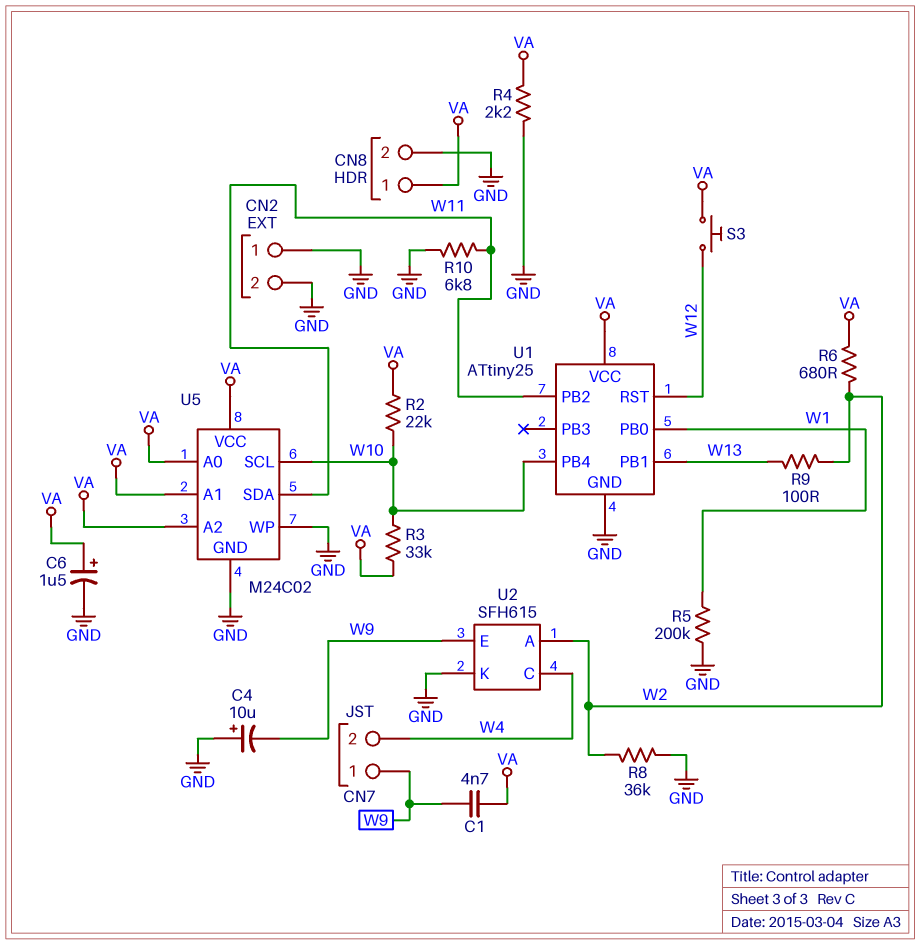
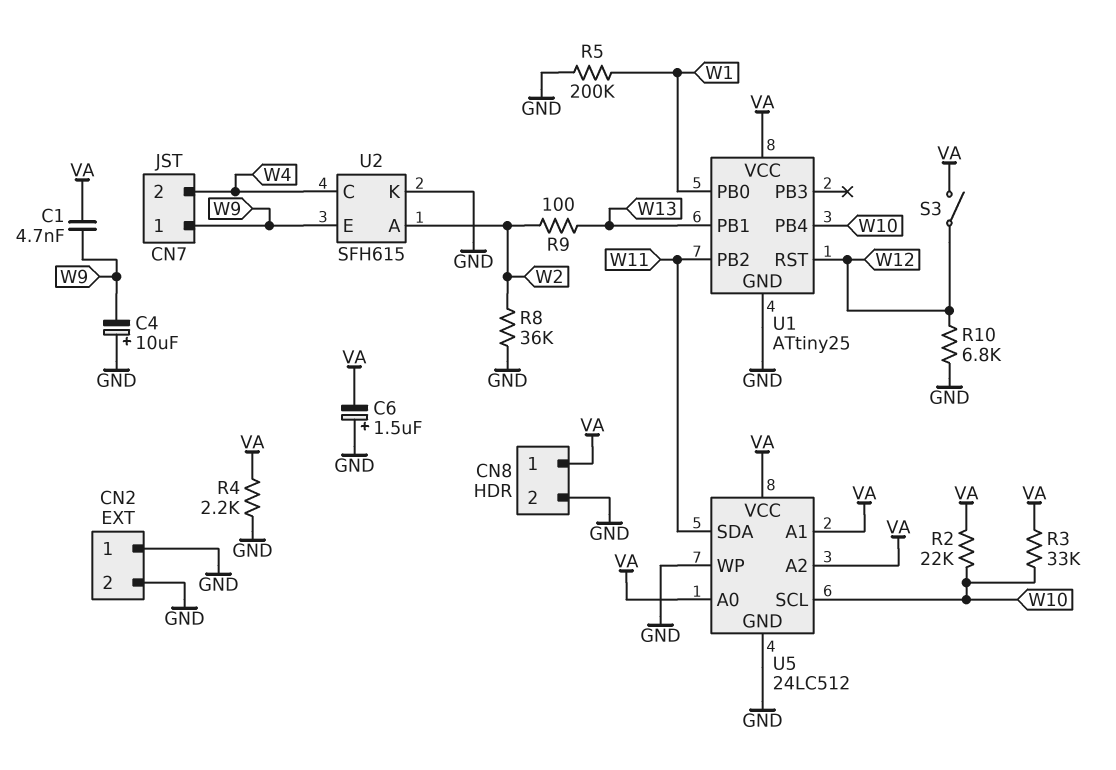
C6: 1.5uF (plus VA, minus GND) -> 1.5uF (plus GND, minus VA)
R6: 680 (VA, W2) -> none
R10: 6.8k (GND, W11) -> 6.8k (GND, W12)
S3: button (VA, W12) -> switch (VA, W12)
U5: M24C02 -> 24LC512

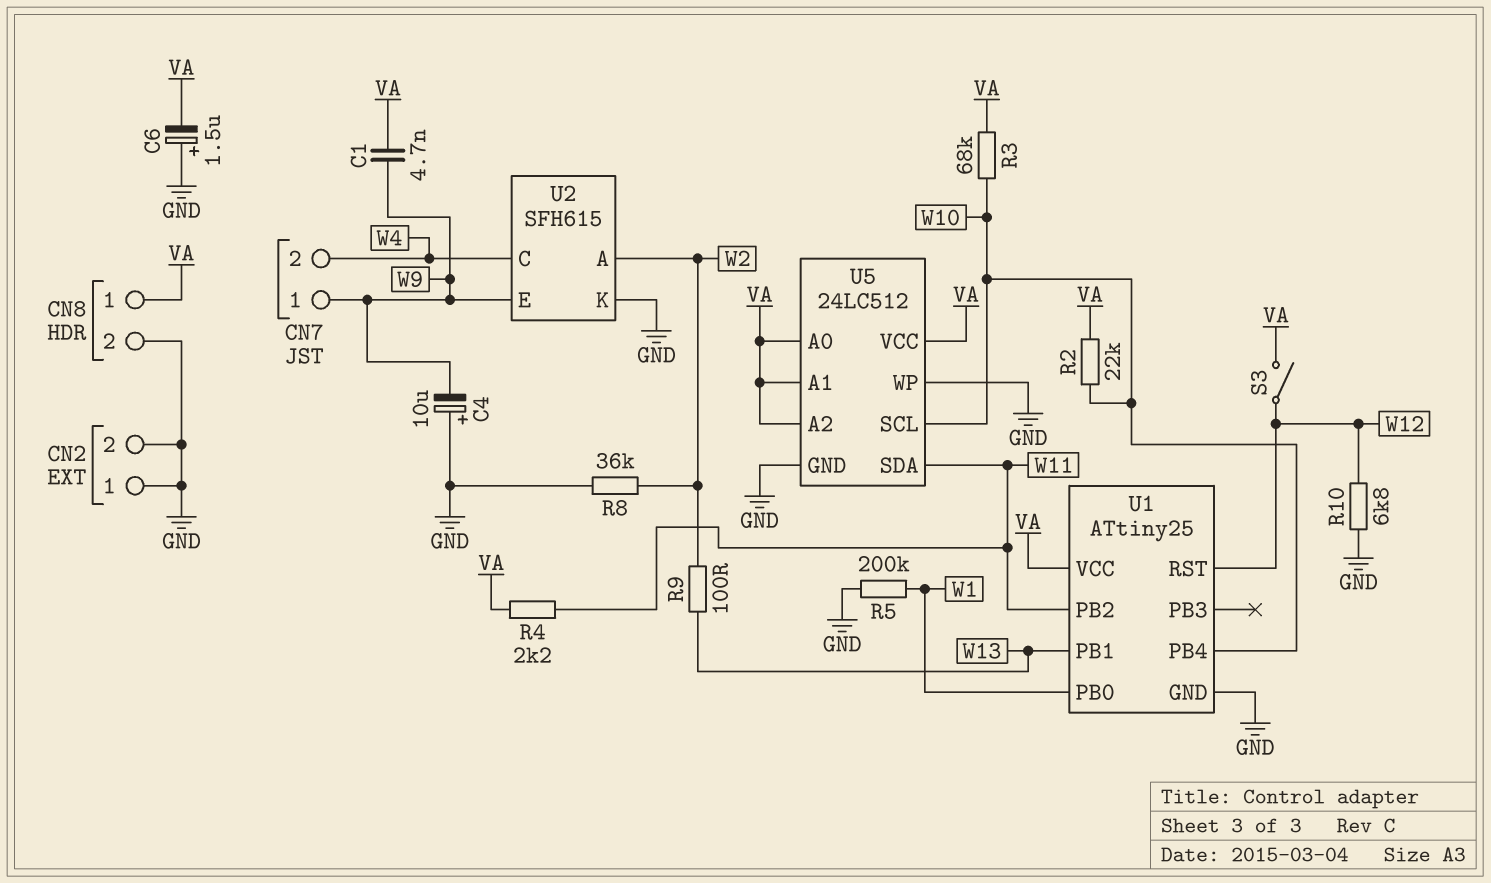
R3: 33k (VA, W10) -> 68k (VA, W10)
R4: 2.2k (GND, VA) -> 2.2k (VA, W11)

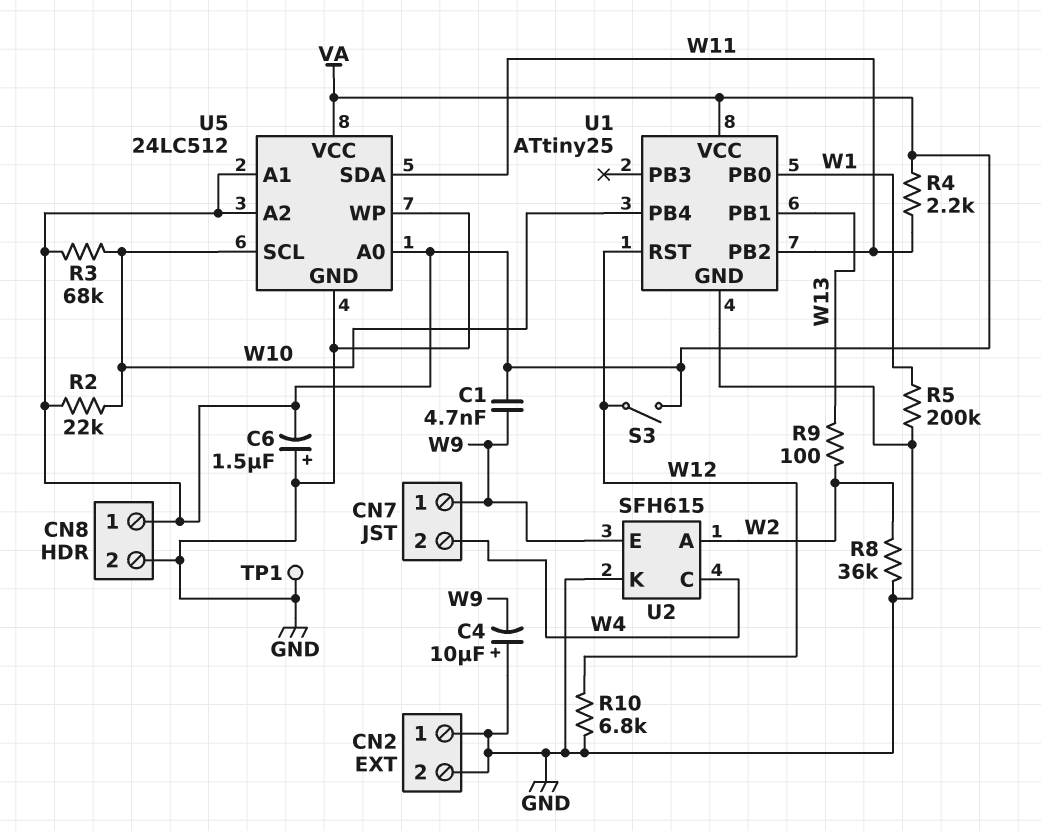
TP1: none -> test point (GND)

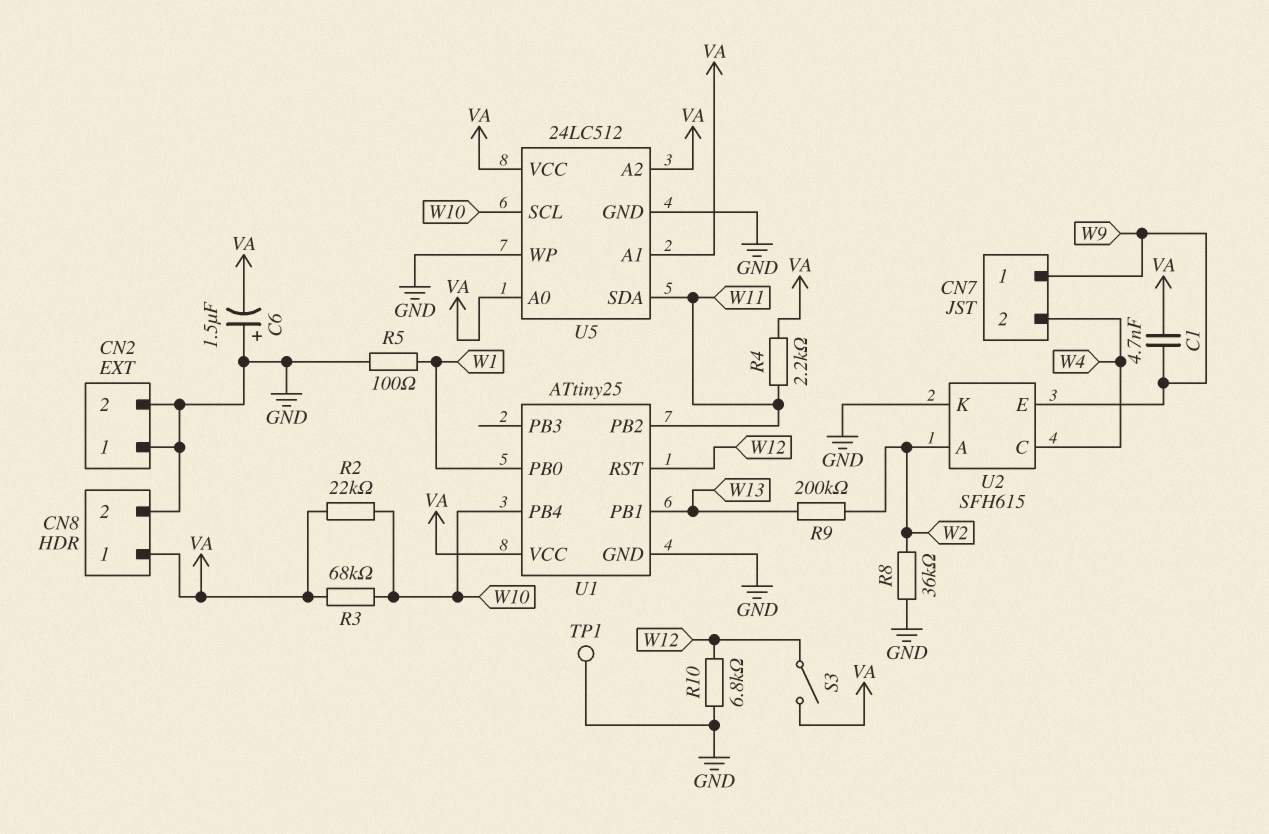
C4: 10uF (plus GND, minus W9) -> none
R5: 200k (GND, W1) -> 100 (GND, W1)
R9: 100 (W2, W13) -> 200k (W2, W13)

